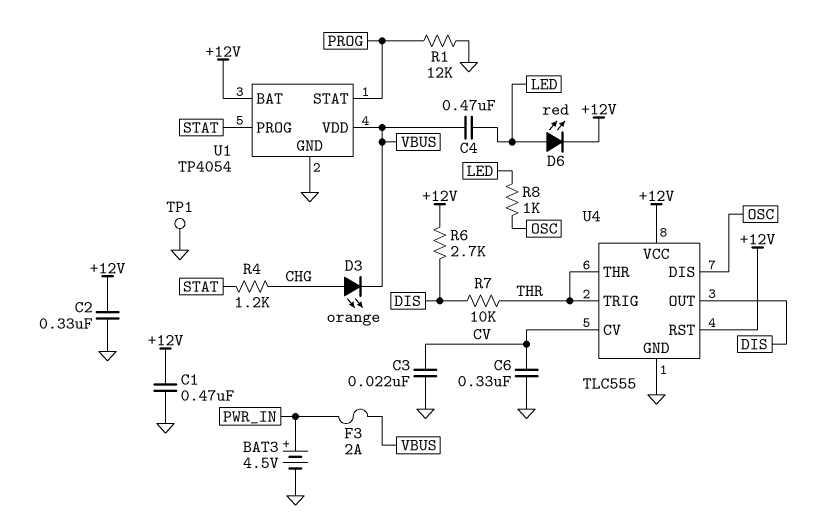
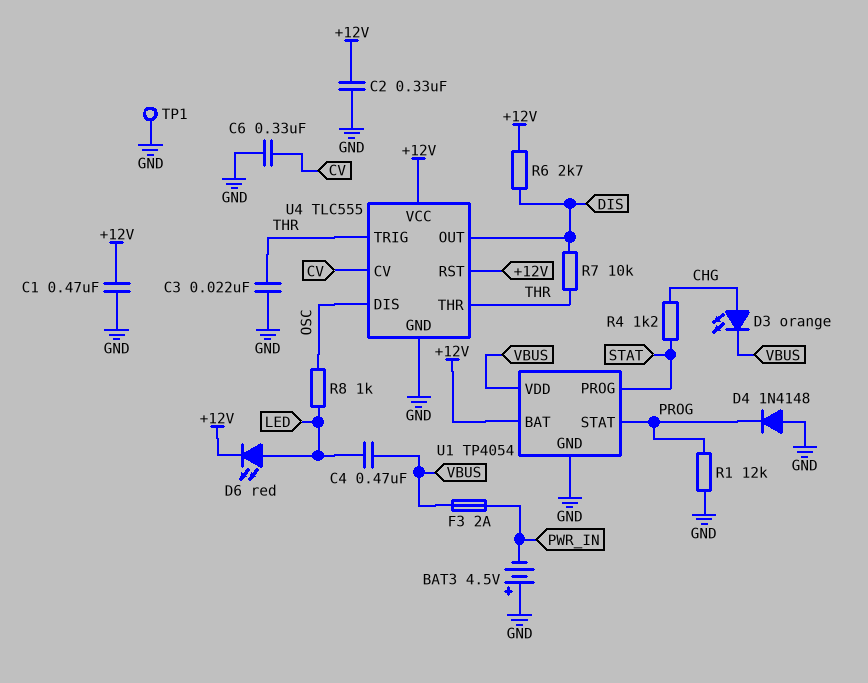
BAT3: 4.5V (plus PWR_IN, minus GND) -> 4.5V (plus GND, minus PWR_IN)
C3: 22nF (CV, GND) -> 22nF (GND, THR)
D4: none -> diode 1N4148 (A GND, K PROG)

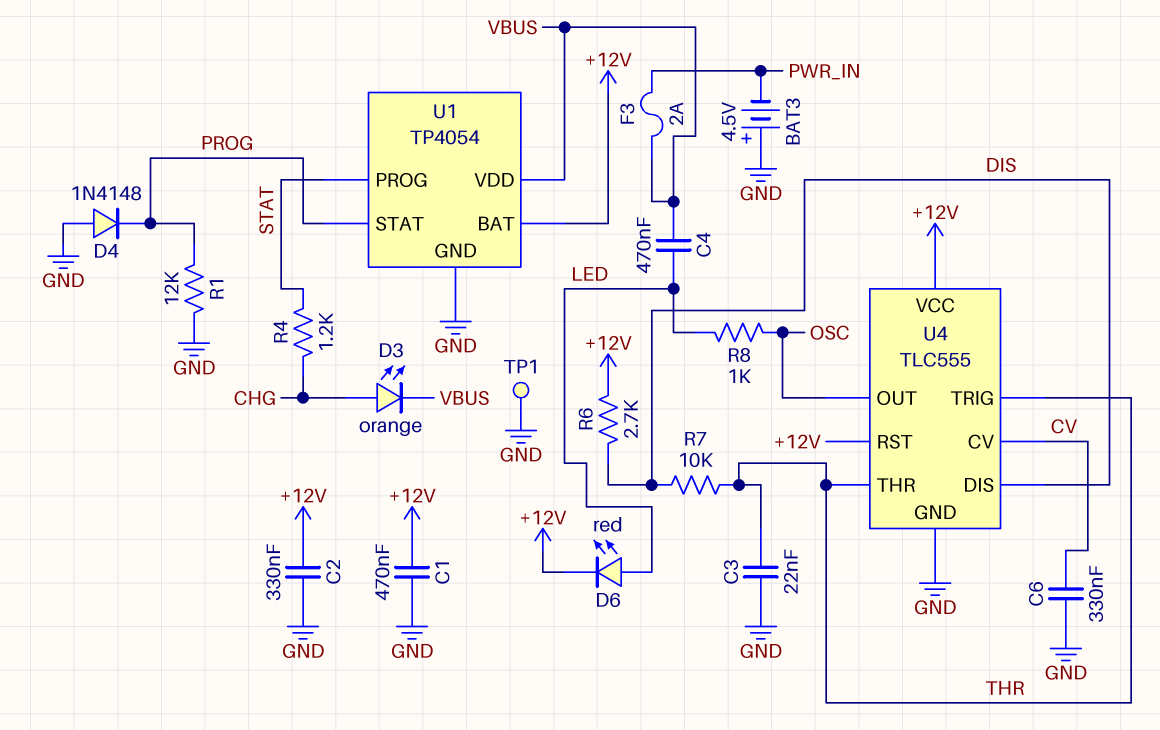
U4 pin DIS: OSC -> DIS
U4 pin OUT: DIS -> OSC

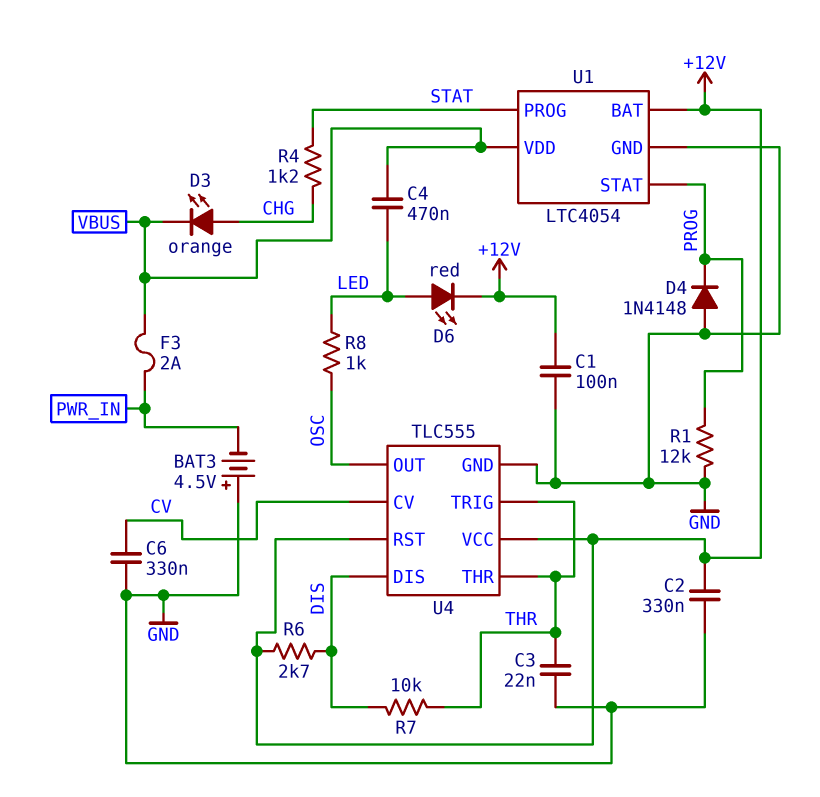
C1: 470nF (+12V, GND) -> 100nF (+12V, GND)
TP1: test point (GND) -> none
U1: TP4054 -> LTC4054

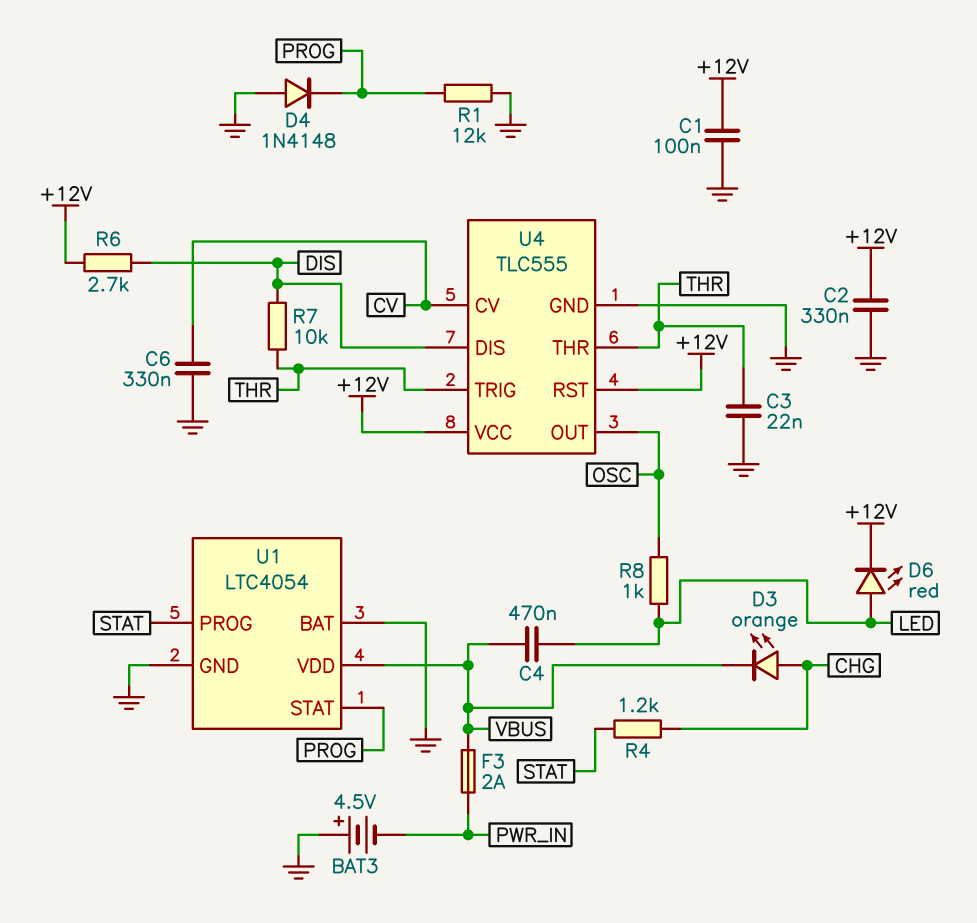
U1 pin BAT: +12V -> GND

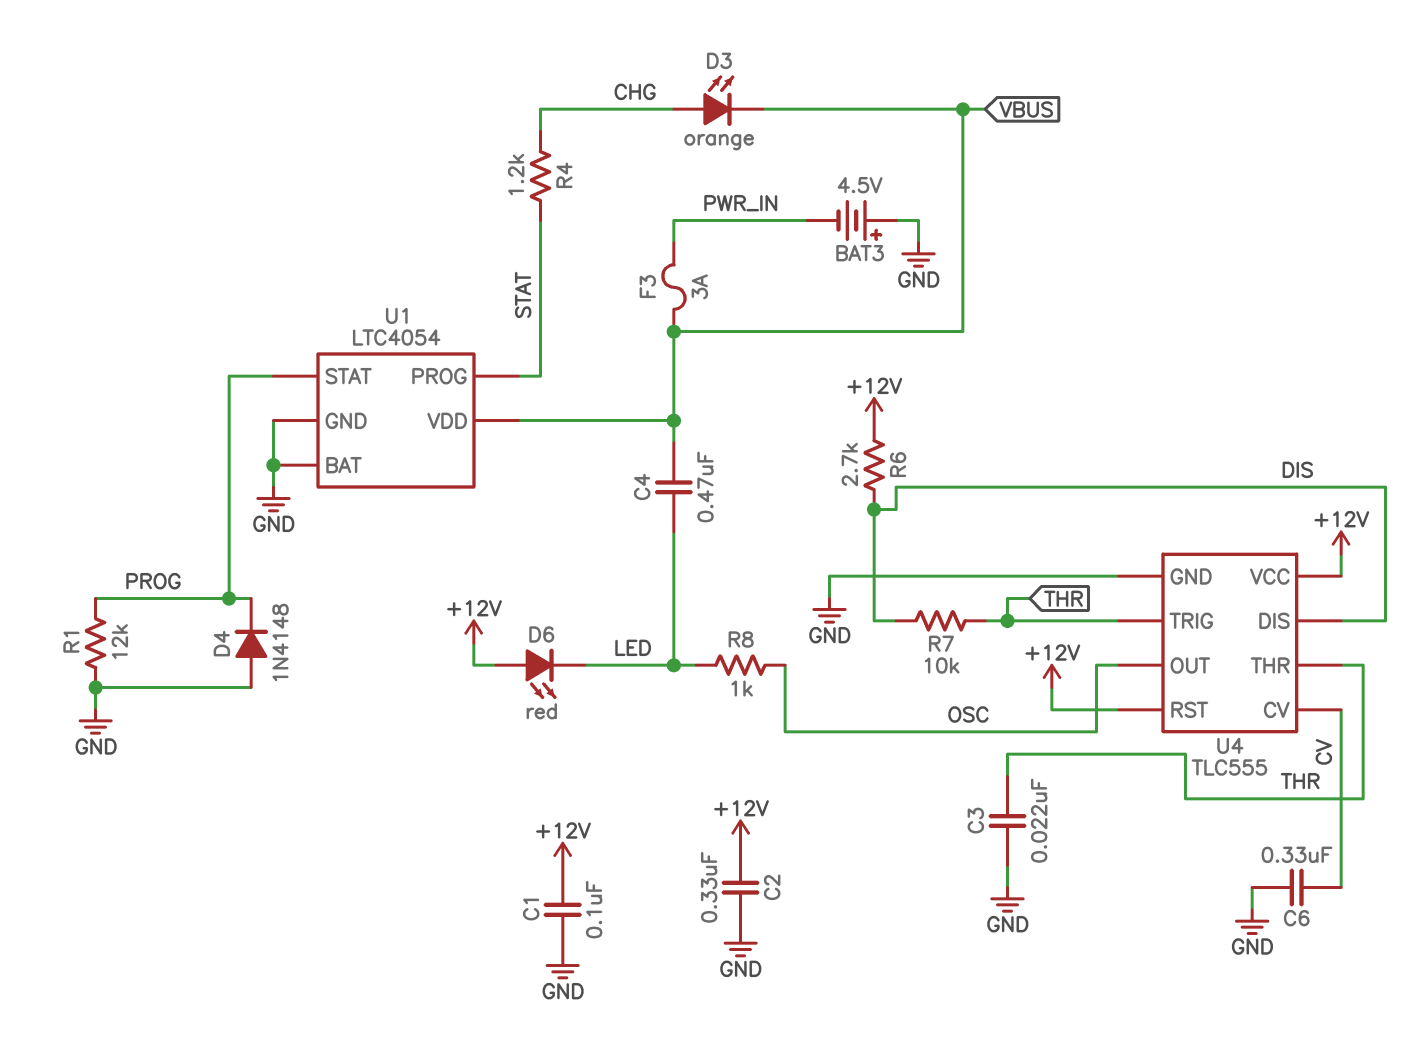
D6: LED red (A LED, K +12V) -> LED red (A +12V, K LED)
F3: 2A (PWR_IN, VBUS) -> 3A (PWR_IN, VBUS)

